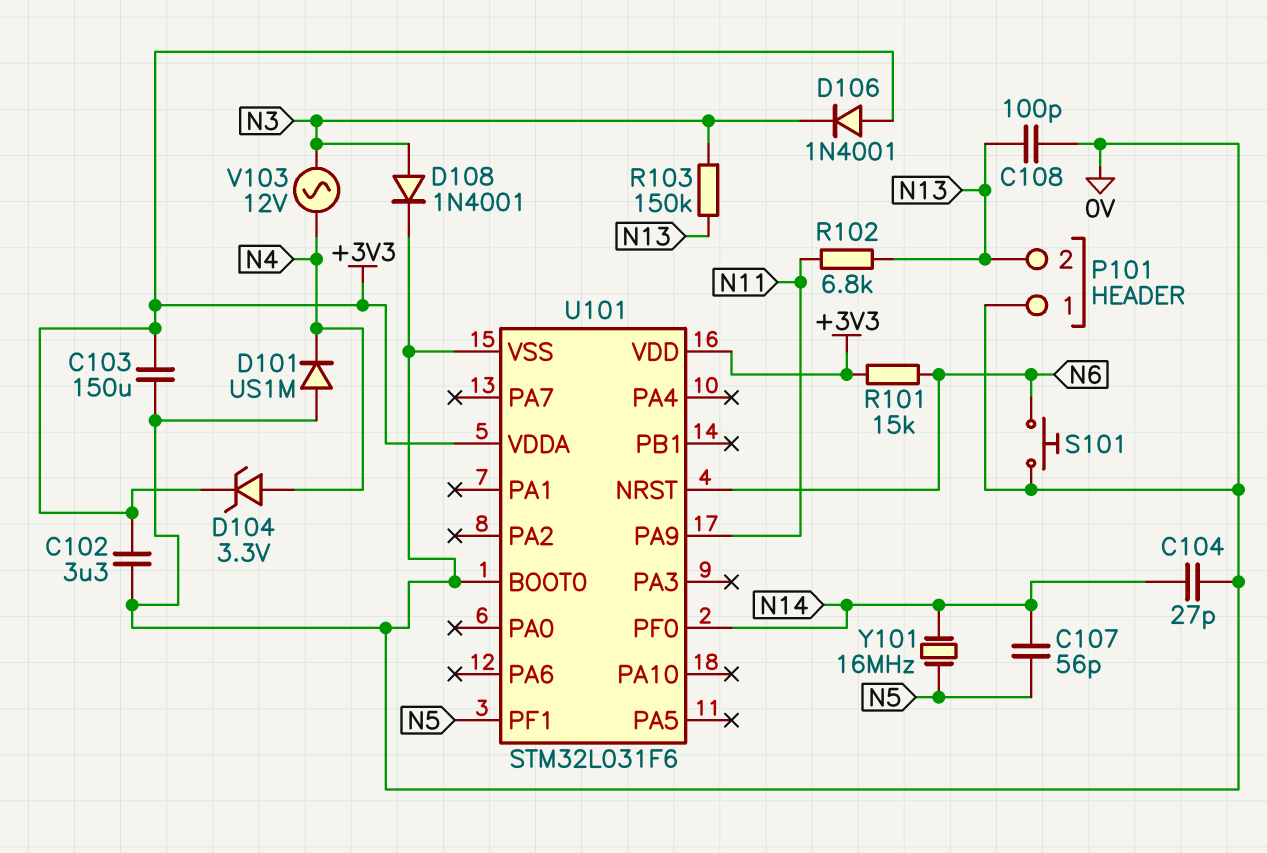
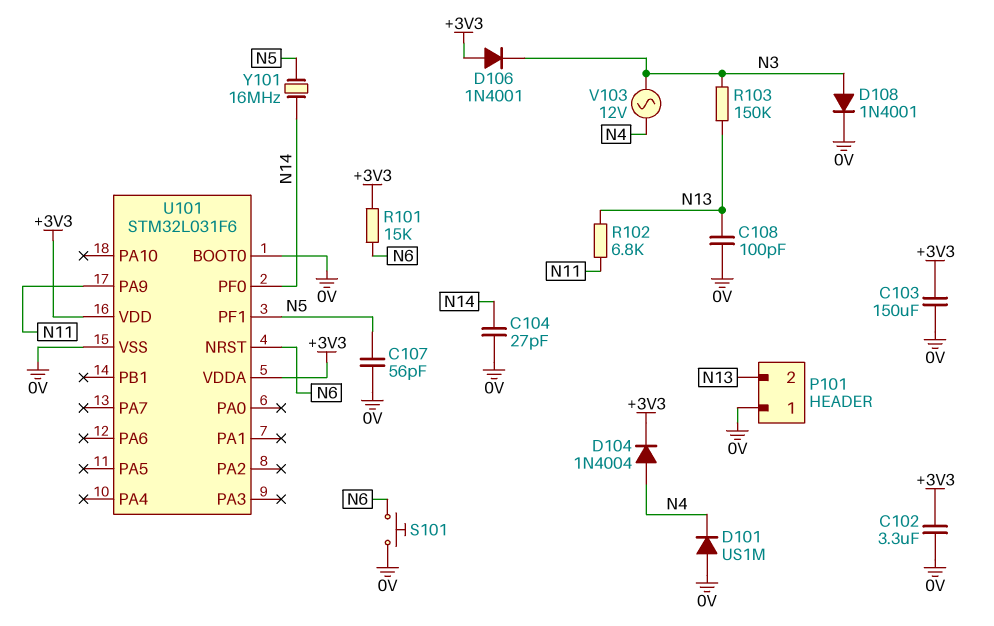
C107: 56pF (N5, N14) -> 56pF (0V, N5)
D104: zener 3.3V (A N4, K +3V3) -> diode 1N4004 (A N4, K +3V3)

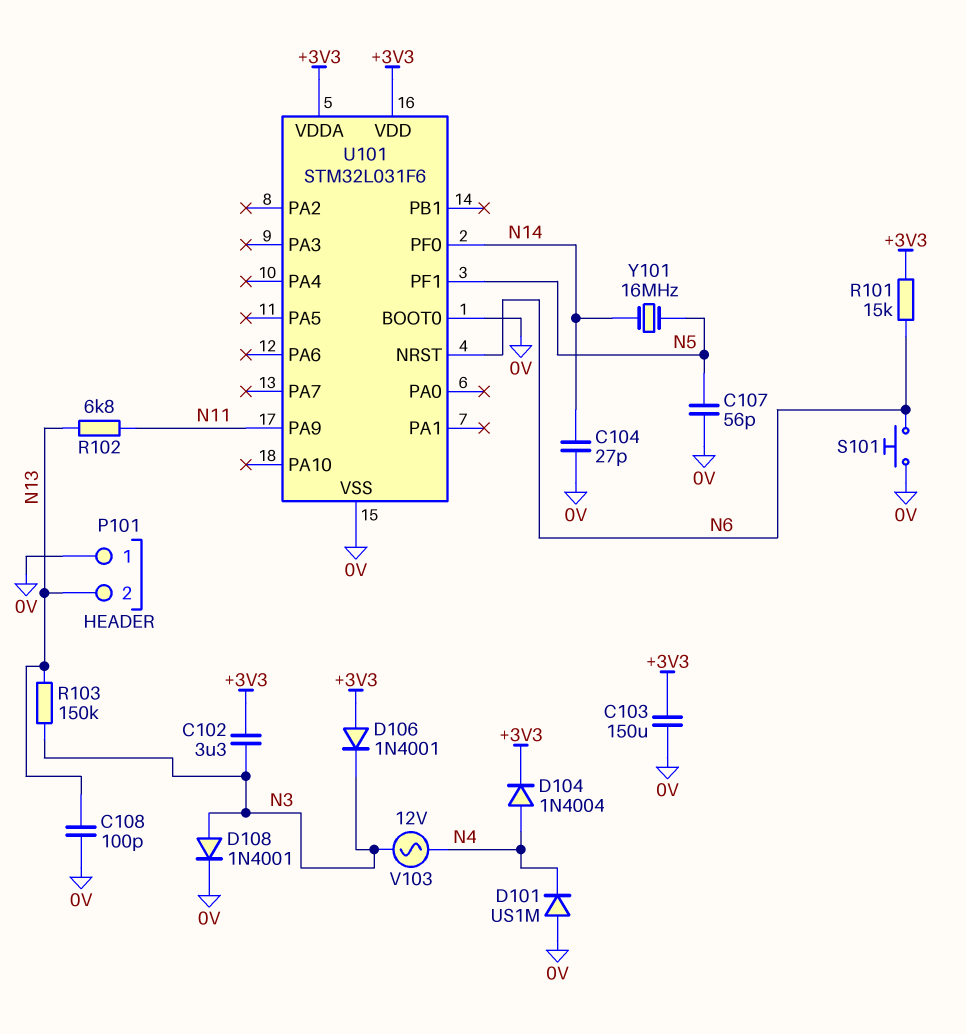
C102: 3.3uF (+3V3, 0V) -> 3.3uF (+3V3, N3)

